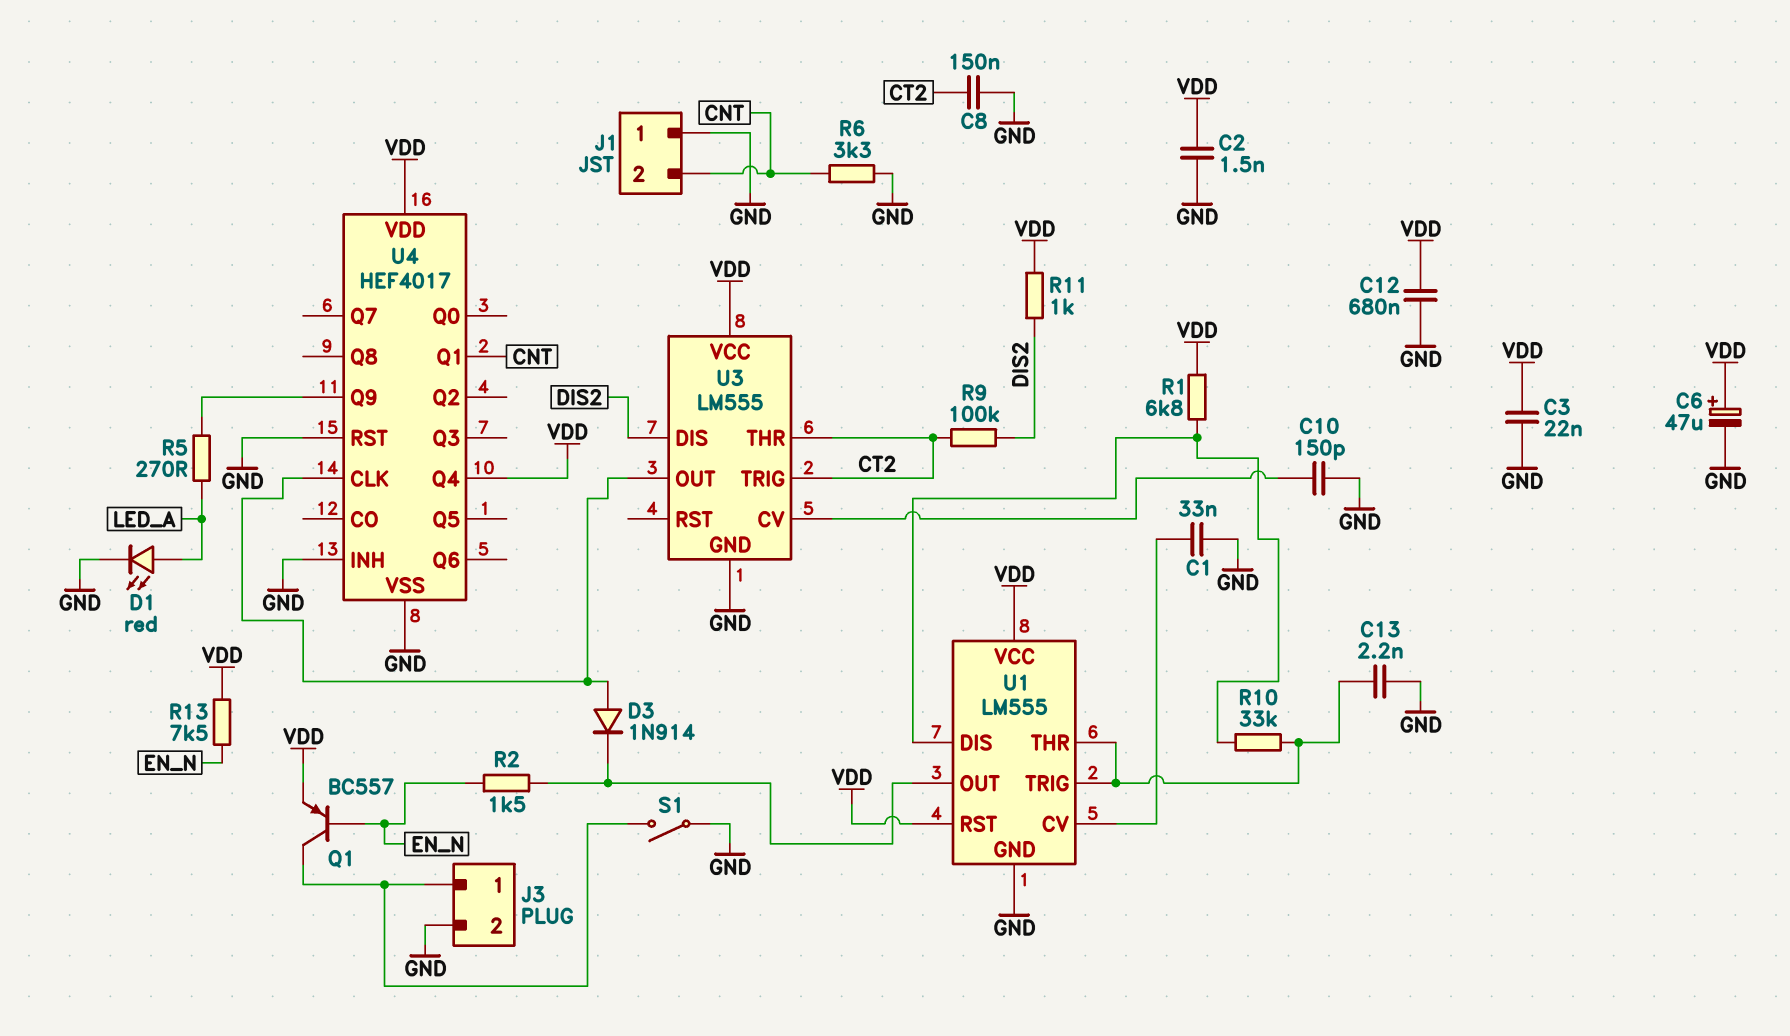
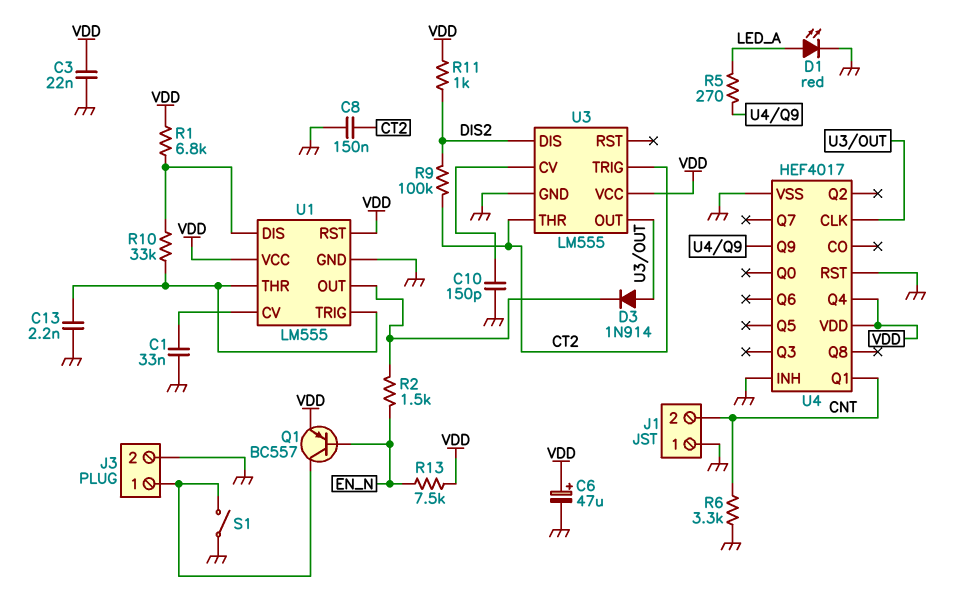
C2: 1.5nF (GND, VDD) -> none
C12: 680nF (GND, VDD) -> none

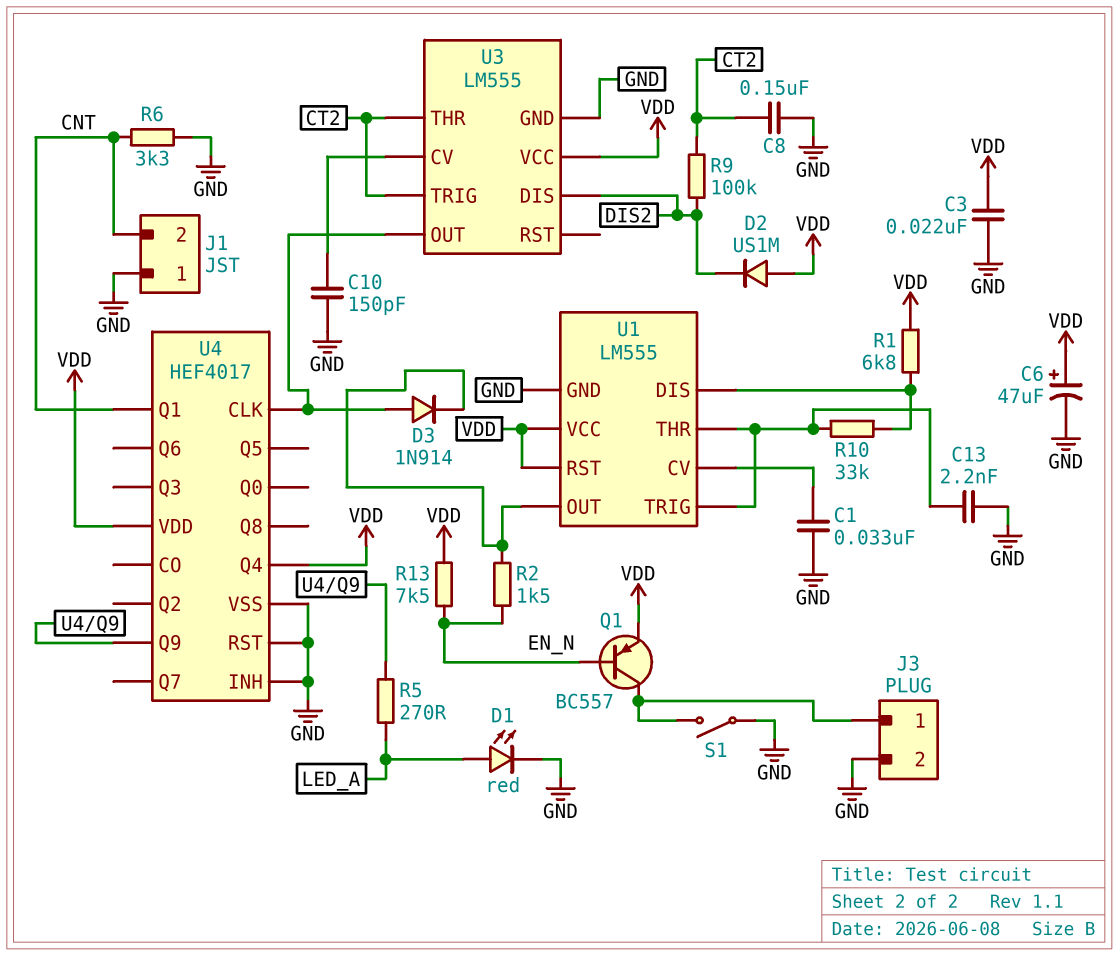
D2: none -> diode US1M (A VDD, K DIS2)
R11: 1k (DIS2, VDD) -> none

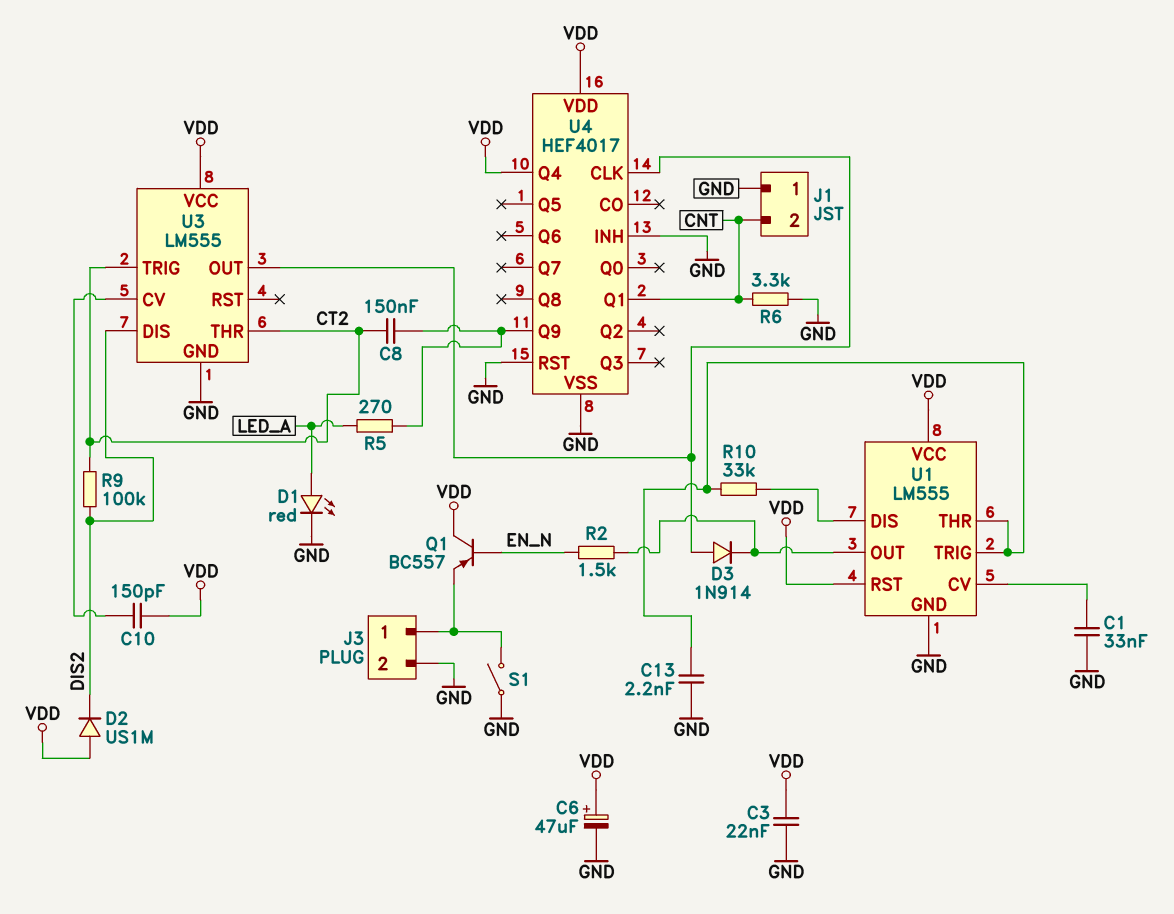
C8: 150nF (CT2, GND) -> 150nF (CT2, U4/Q9)
C10: 150pF (GND, U3/CV) -> 150pF (U3/CV, VDD)
Q1: PNP BC557 (B EN_N, C J3/1, E VDD) -> PNP BC557 (B EN_N, C VDD, E J3/1)
R1: 6.8k (U1/DIS, VDD) -> none
R13: 7.5k (EN_N, VDD) -> none

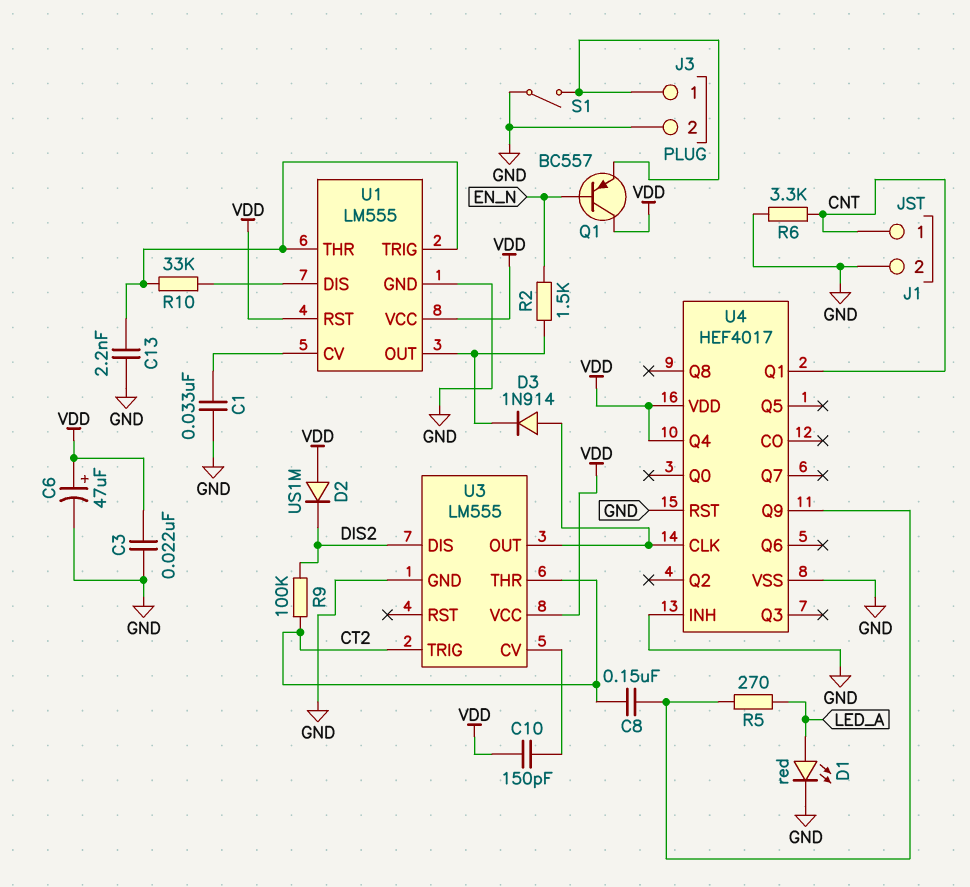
J1 pin 1: GND -> CNT
J1 pin 2: CNT -> GND

